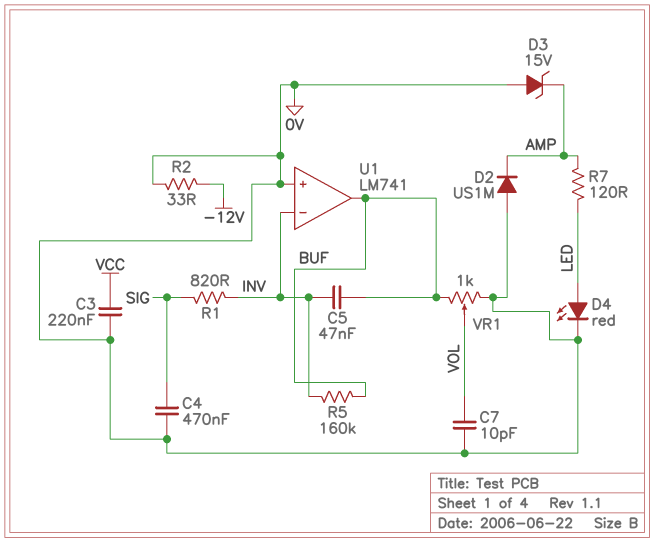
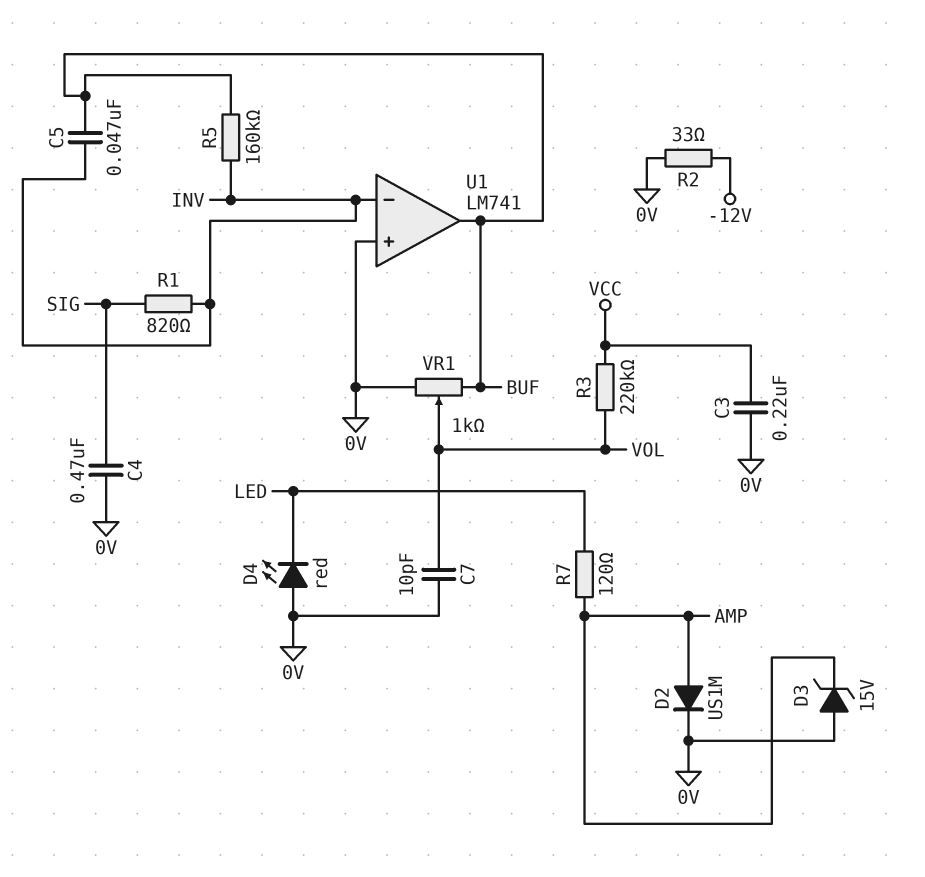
D2: diode US1M (A 0V, K AMP) -> diode US1M (A AMP, K 0V)
D4: LED red (A LED, K 0V) -> LED red (A 0V, K LED)
R3: none -> 220k (VCC, VOL)

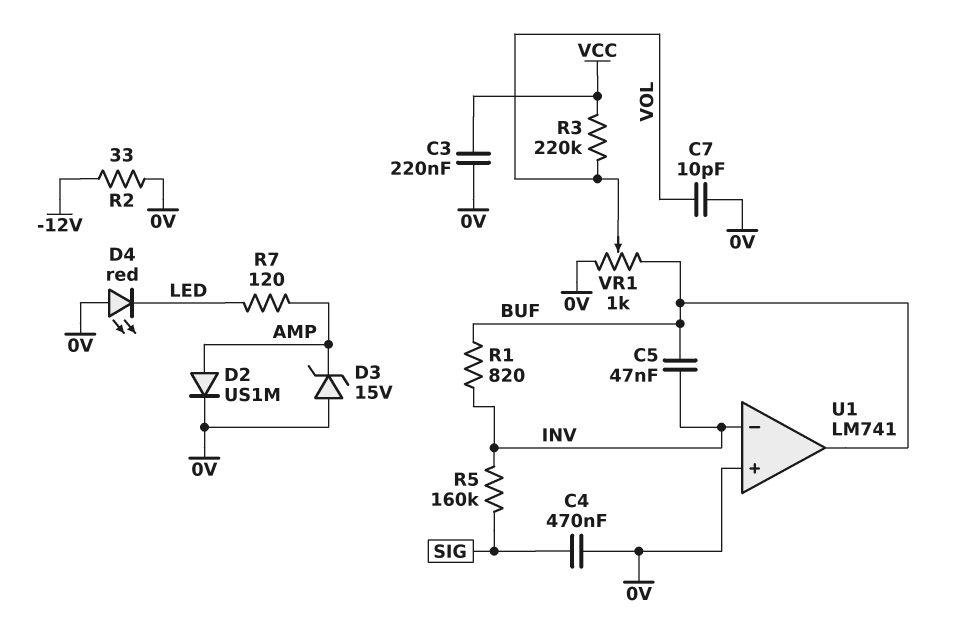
R1: 820 (INV, SIG) -> 820 (BUF, INV)
R5: 160k (BUF, INV) -> 160k (INV, SIG)

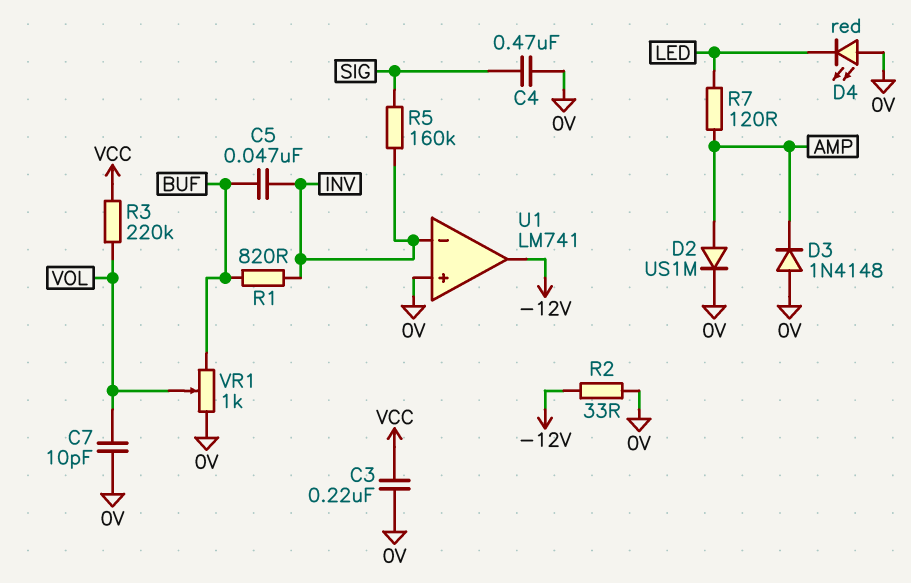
D3: zener 15V (A 0V, K AMP) -> diode 1N4148 (A 0V, K AMP)
U1 pin out: BUF -> -12V

